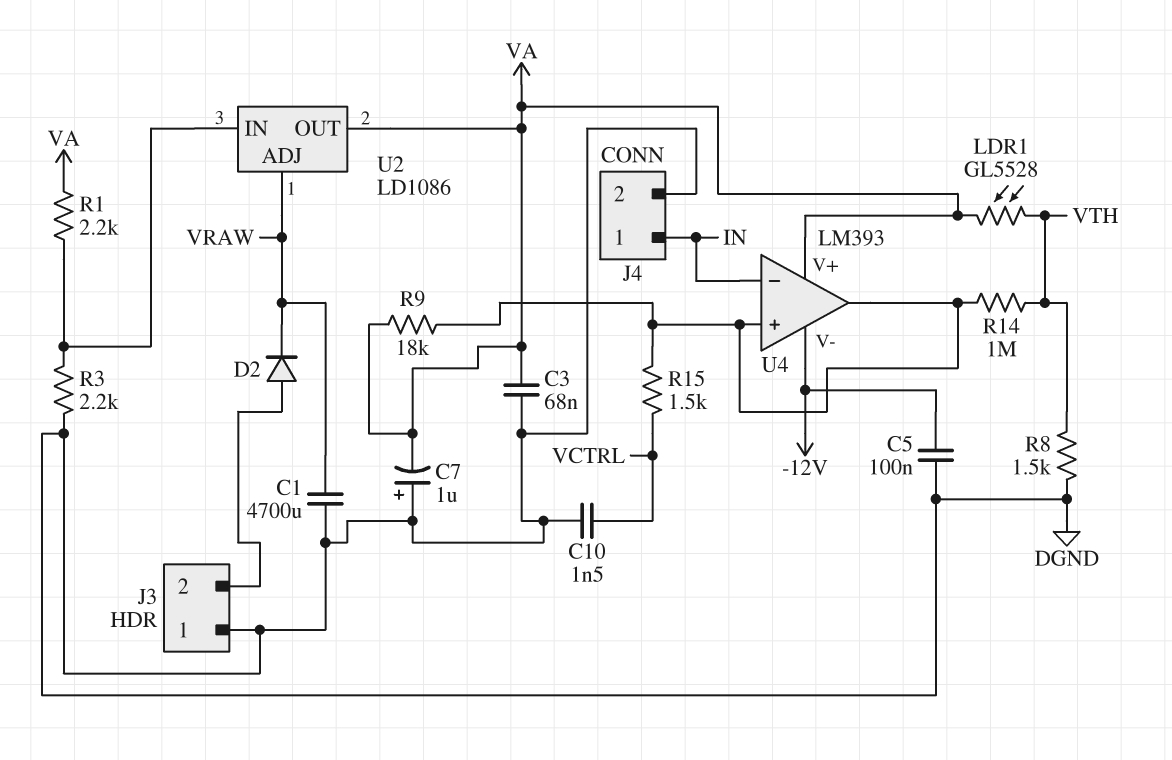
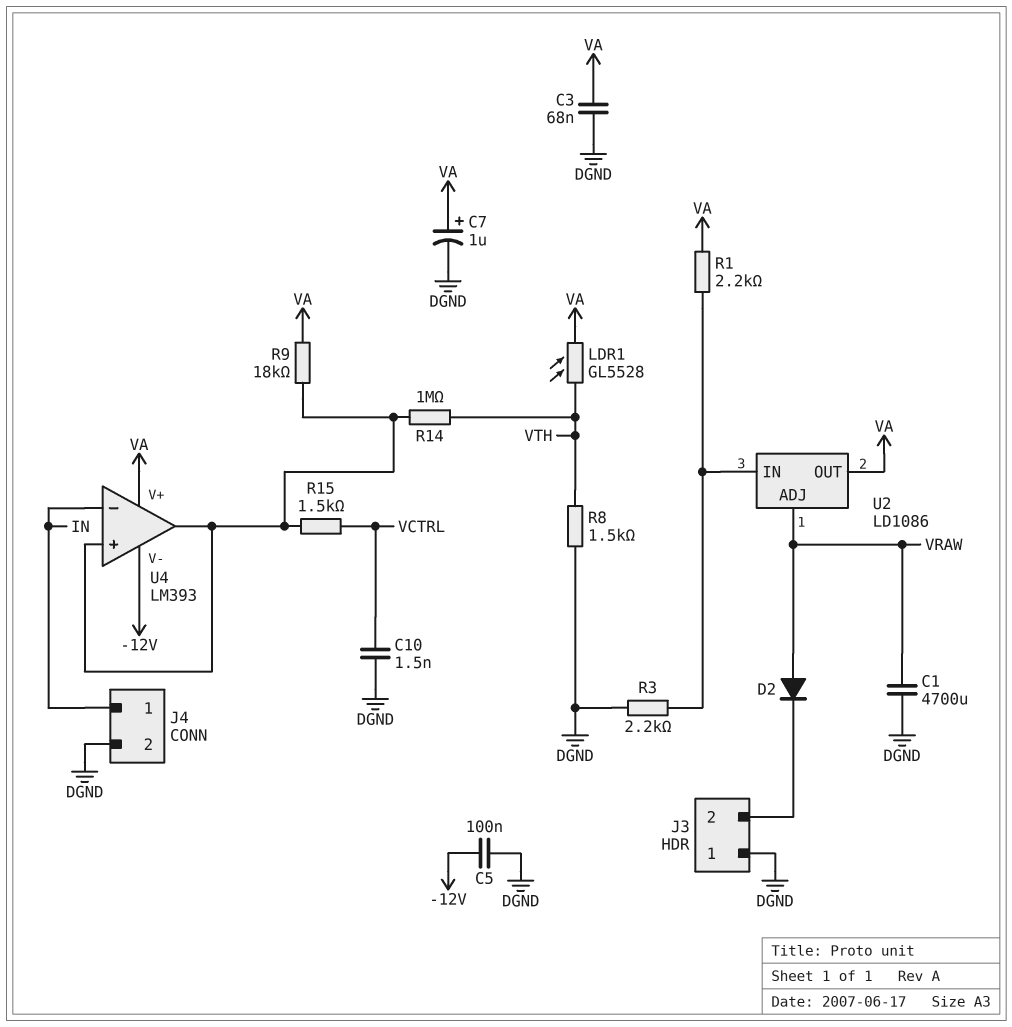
C7: 1uF (plus DGND, minus VA) -> 1uF (plus VA, minus DGND)
D2: diode (A J3/2, K VRAW) -> diode (A VRAW, K J3/2)

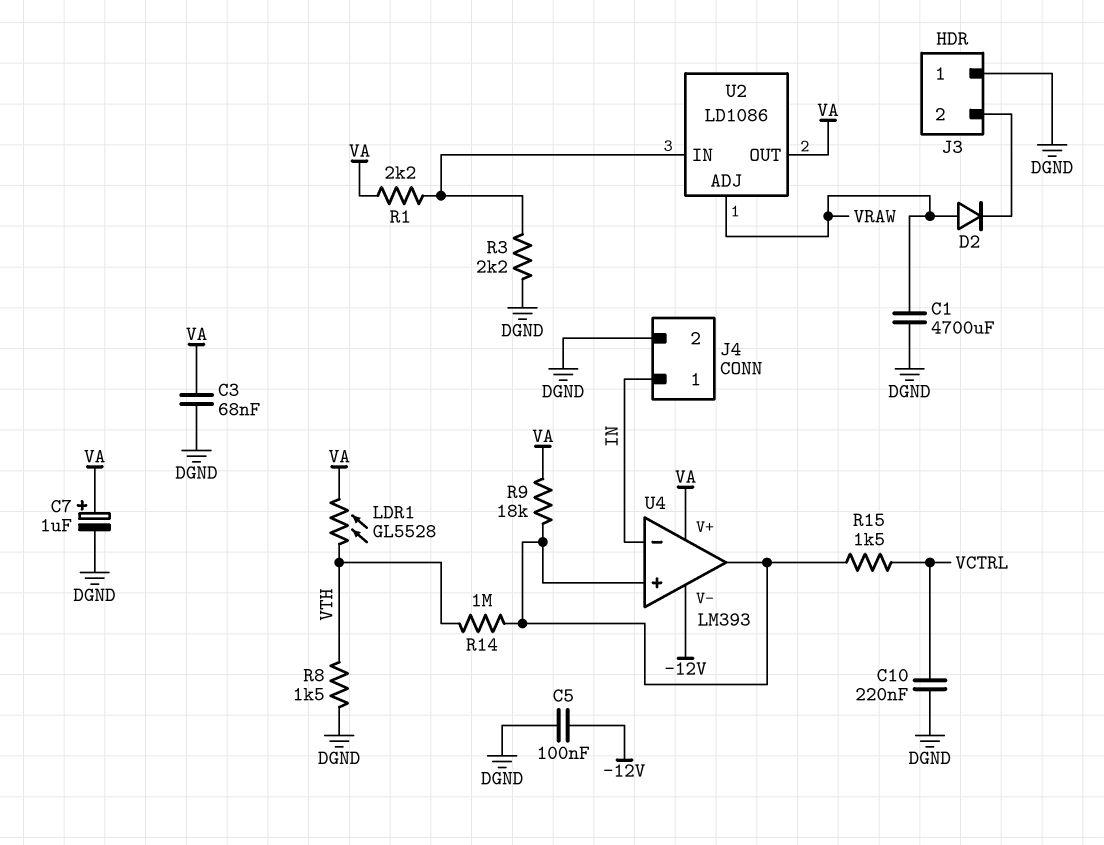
C10: 1.5nF (DGND, VCTRL) -> 220nF (DGND, VCTRL)

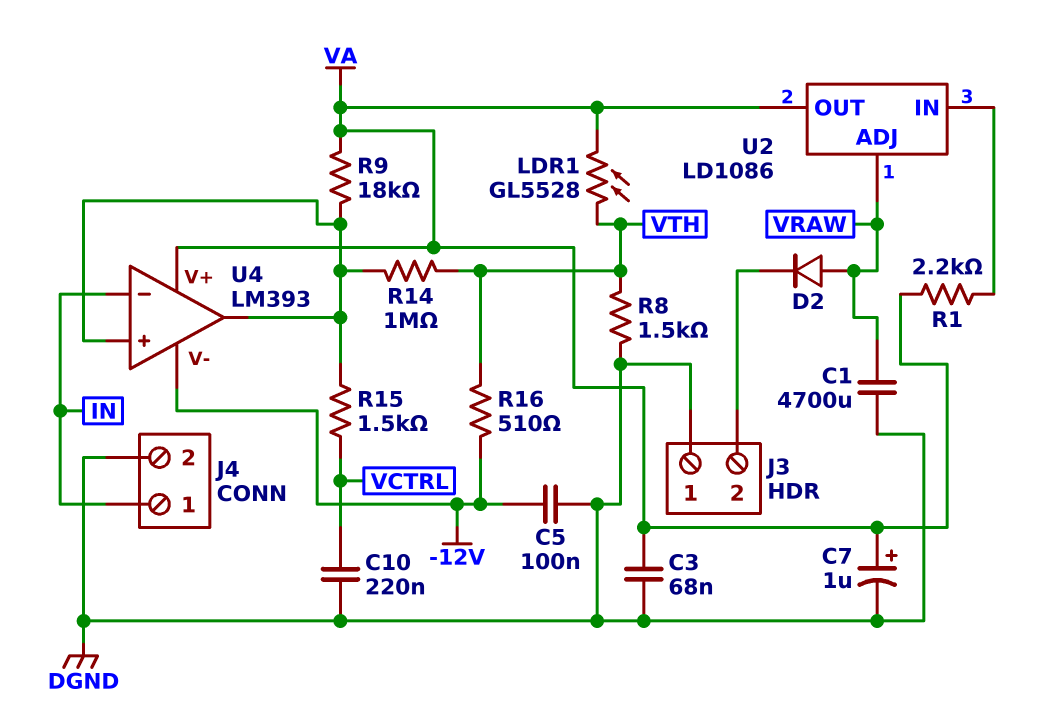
R3: 2.2k (DGND, U2/IN) -> none
R16: none -> 510 (-12V, VTH)

